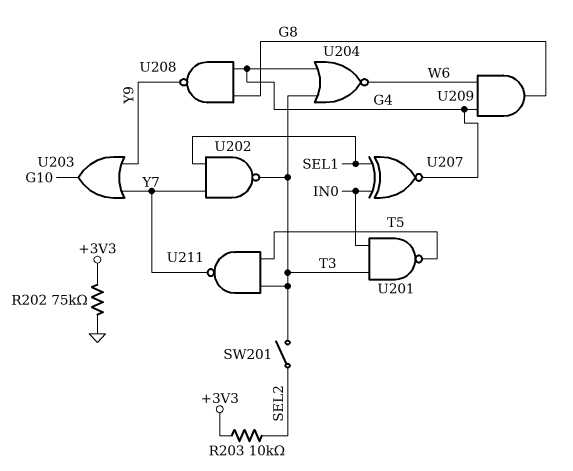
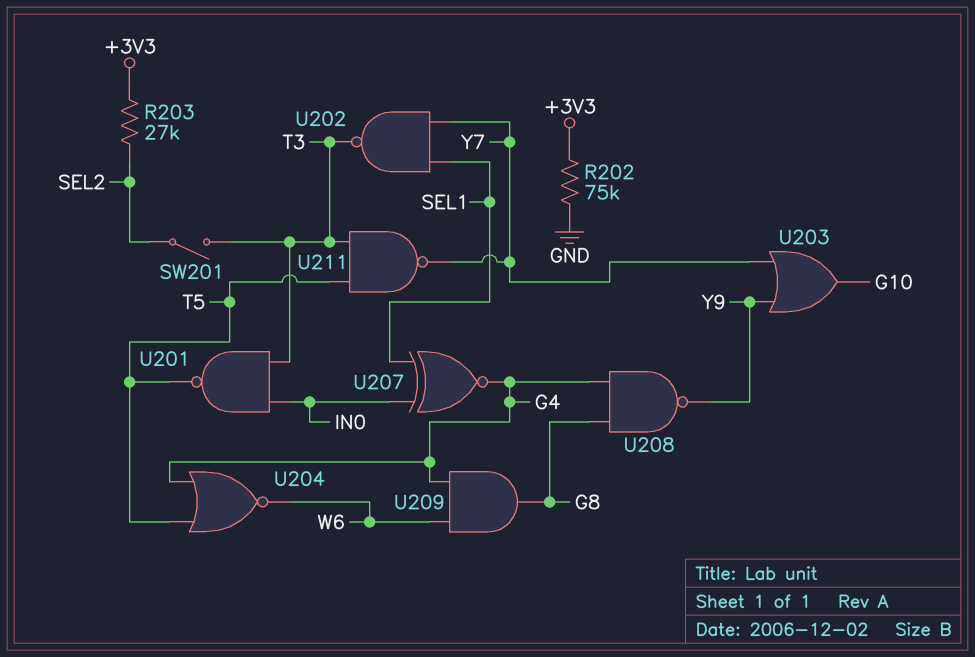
R203: 10k (+3V3, SEL2) -> 27k (+3V3, SEL2)
U204: NOR (in G4, in T3, out W6) -> NOR (in G4, in T5, out W6)

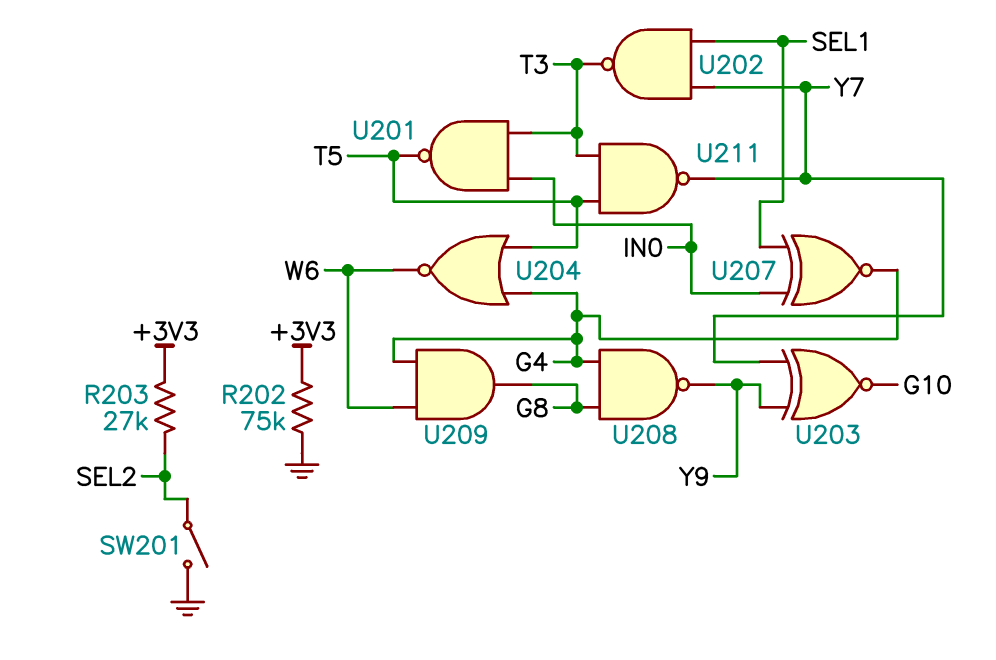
SW201: switch (SEL2, T3) -> switch (GND, SEL2)
U203: OR (in Y7, in Y9, out G10) -> XNOR (in Y7, in Y9, out G10)

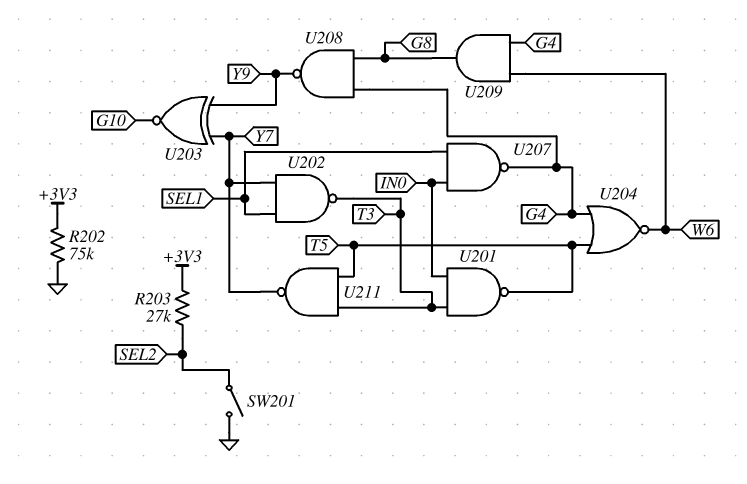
U207: XNOR (in IN0, in SEL1, out G4) -> NAND (in IN0, in SEL1, out G4)

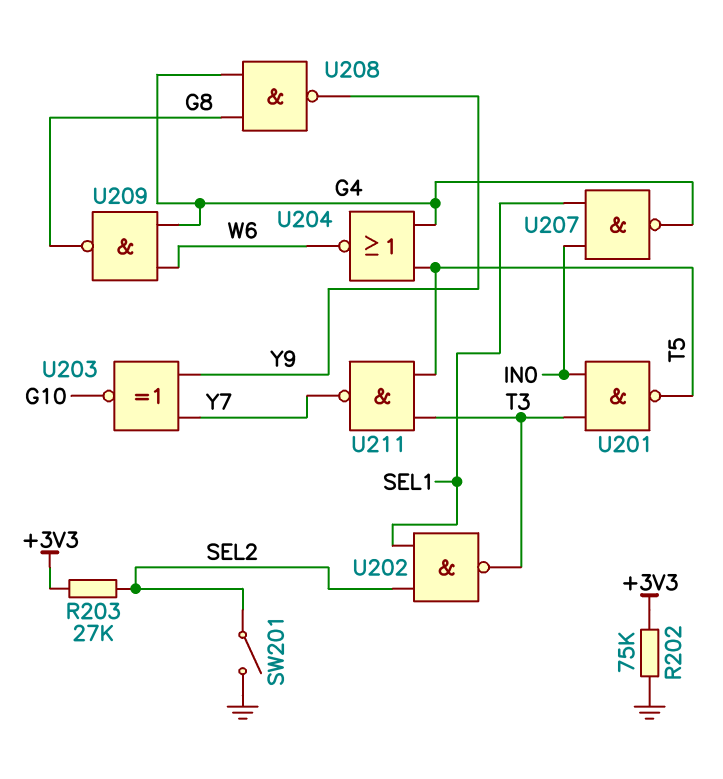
U202: NAND (in SEL1, in Y7, out T3) -> NAND (in SEL1, in SEL2, out T3)
U209: AND (in G4, in W6, out G8) -> NAND (in G4, in W6, out G8)

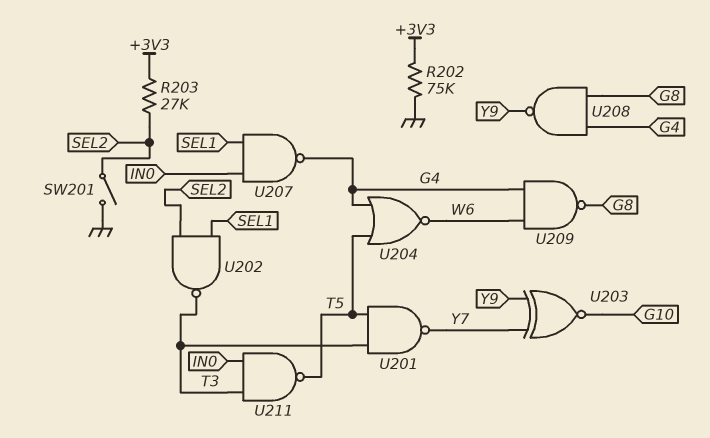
U201: NAND (in IN0, in T3, out T5) -> NAND (in T3, in T5, out Y7)
U211: NAND (in T3, in T5, out Y7) -> NAND (in IN0, in T3, out T5)

